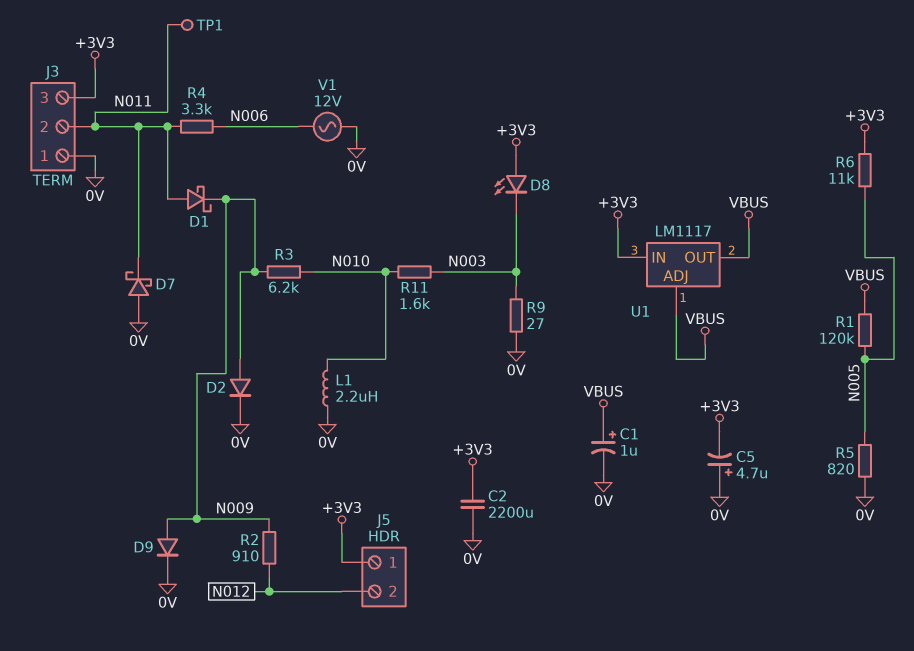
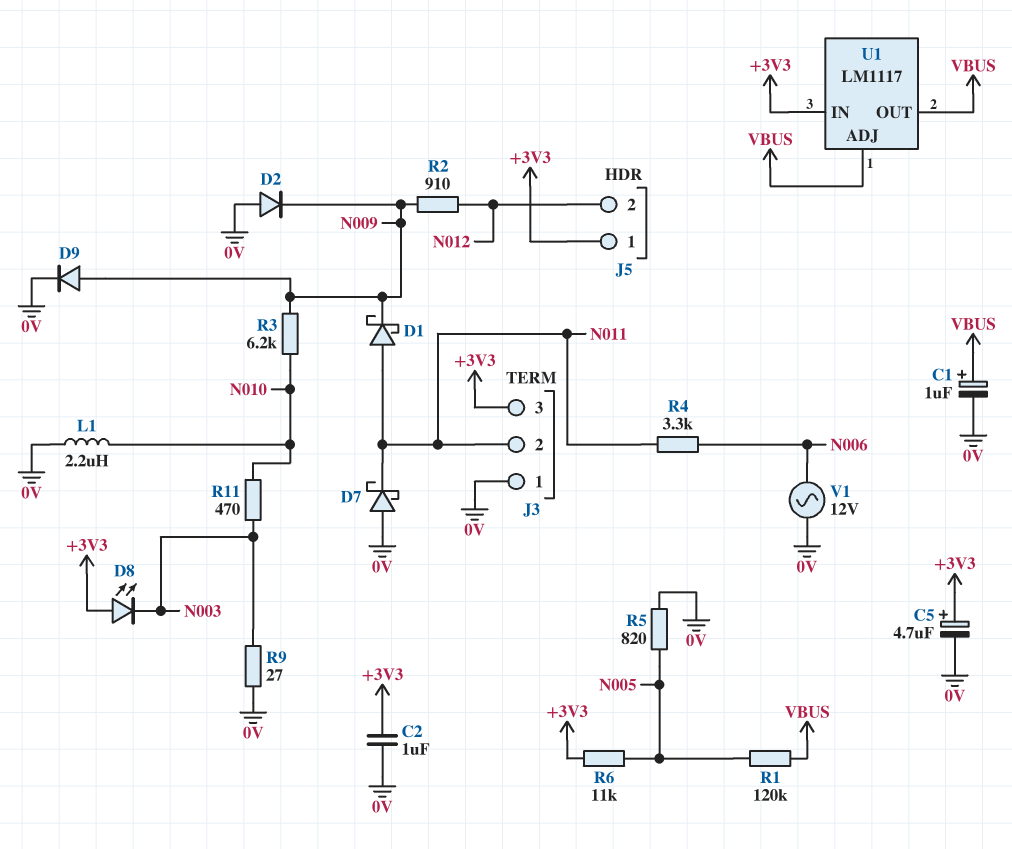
C2: 2200uF (+3V3, 0V) -> 1uF (+3V3, 0V)
C5: 4.7uF (plus 0V, minus +3V3) -> 4.7uF (plus +3V3, minus 0V)
D2: diode (A N009, K 0V) -> diode (A 0V, K N009)
R11: 1.6k (N003, N010) -> 470 (N003, N010)
TP1: test point (N011) -> none

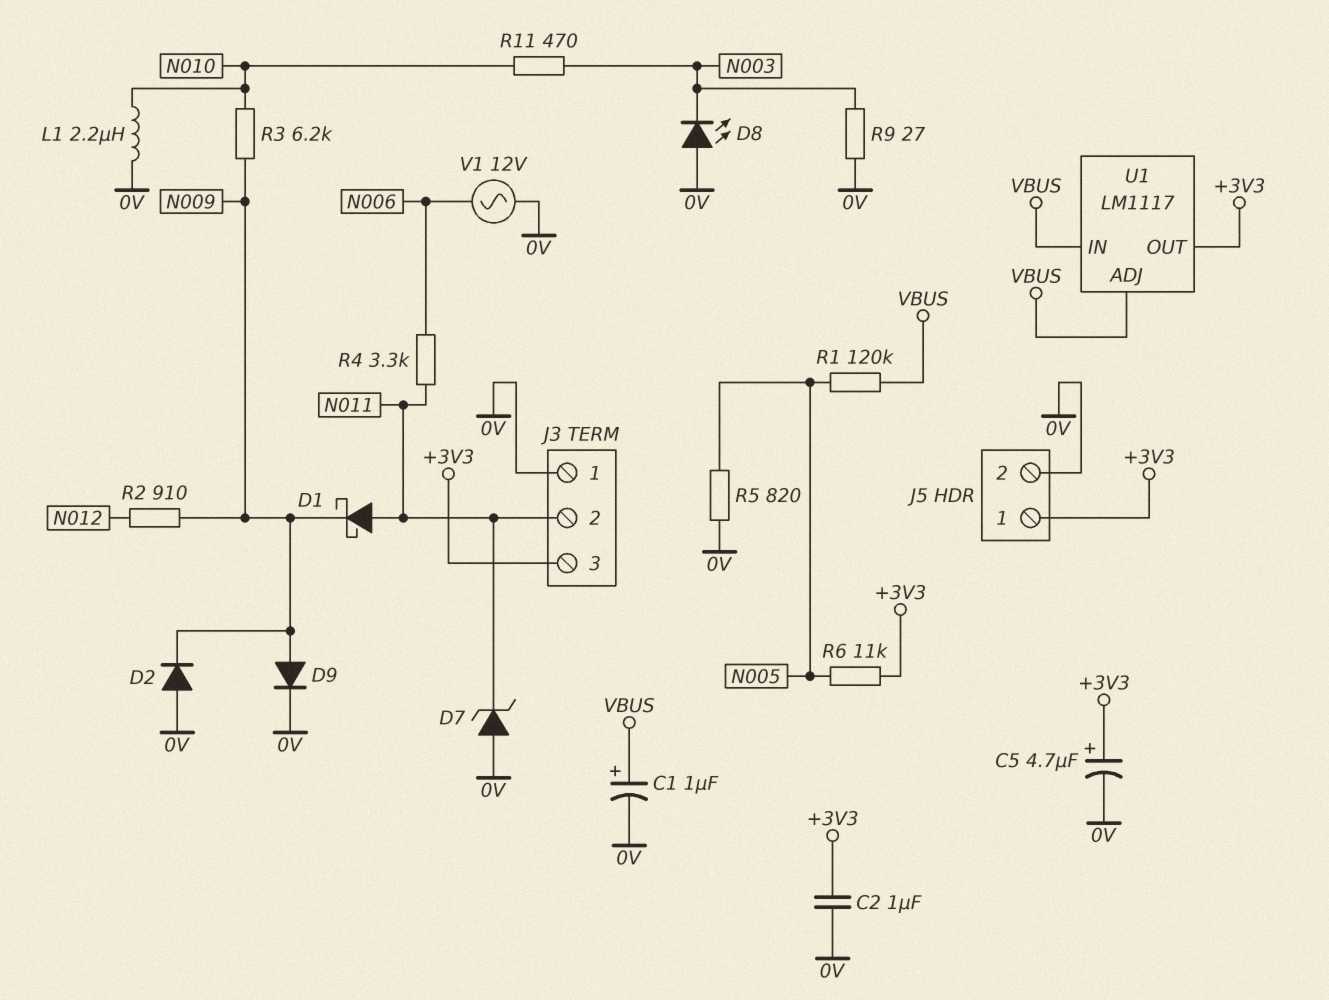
D7: schottky (A 0V, K N011) -> zener (A 0V, K N011)
D8: LED (A +3V3, K N003) -> LED (A 0V, K N003)
J5 pin 2: N012 -> 0V
U1 pin IN: +3V3 -> VBUS
U1 pin OUT: VBUS -> +3V3

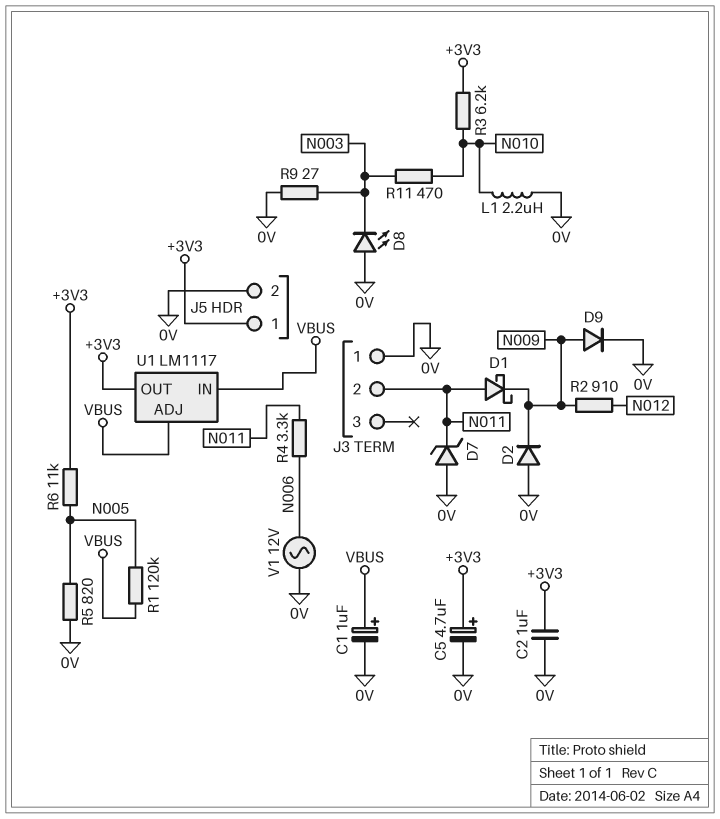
J3 pin 3: +3V3 -> none
R3: 6.2k (N009, N010) -> 6.2k (+3V3, N010)

